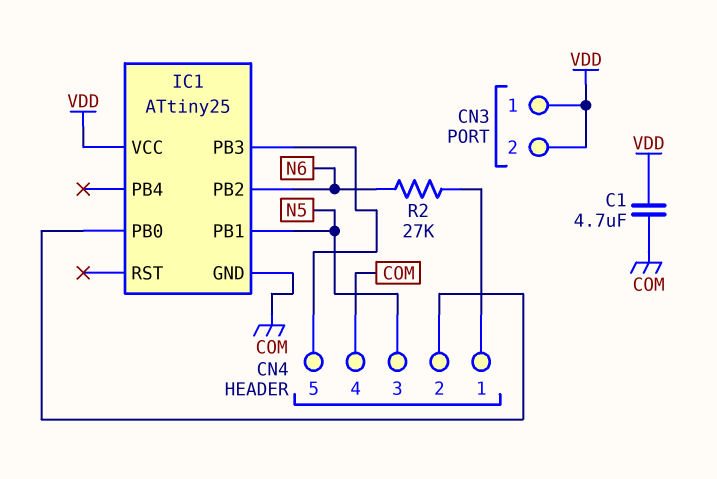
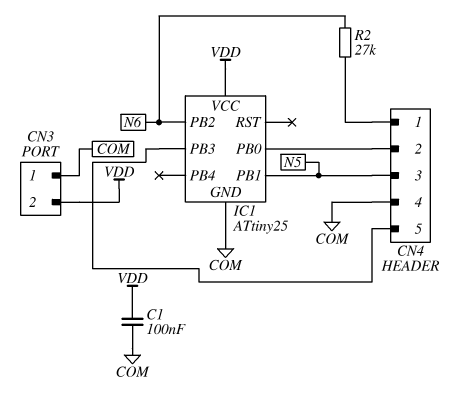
C1: 4.7uF (COM, VDD) -> 100nF (COM, VDD)
CN3 pin 1: VDD -> COM

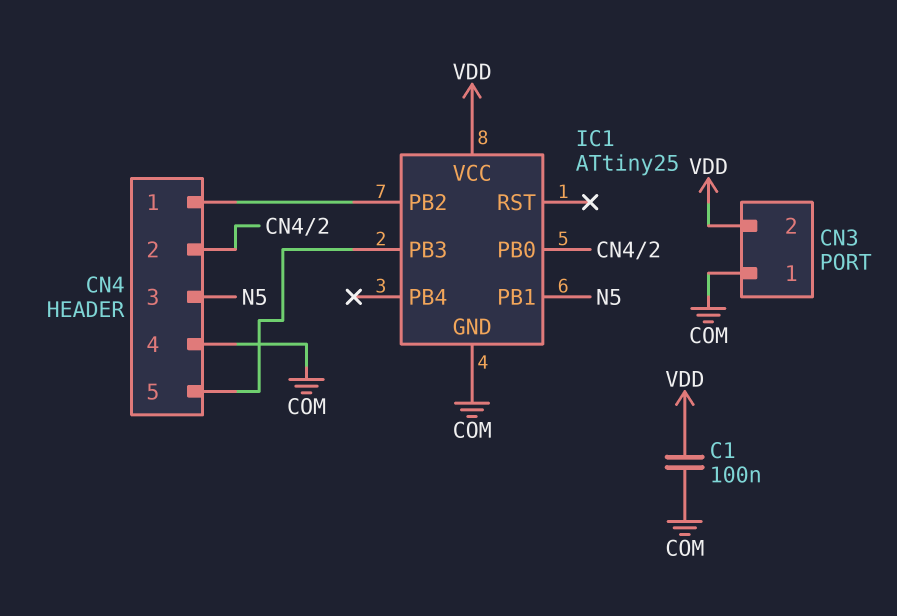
IC1 pin PB2: N6 -> CN4/1
R2: 27k (CN4/1, N6) -> none

